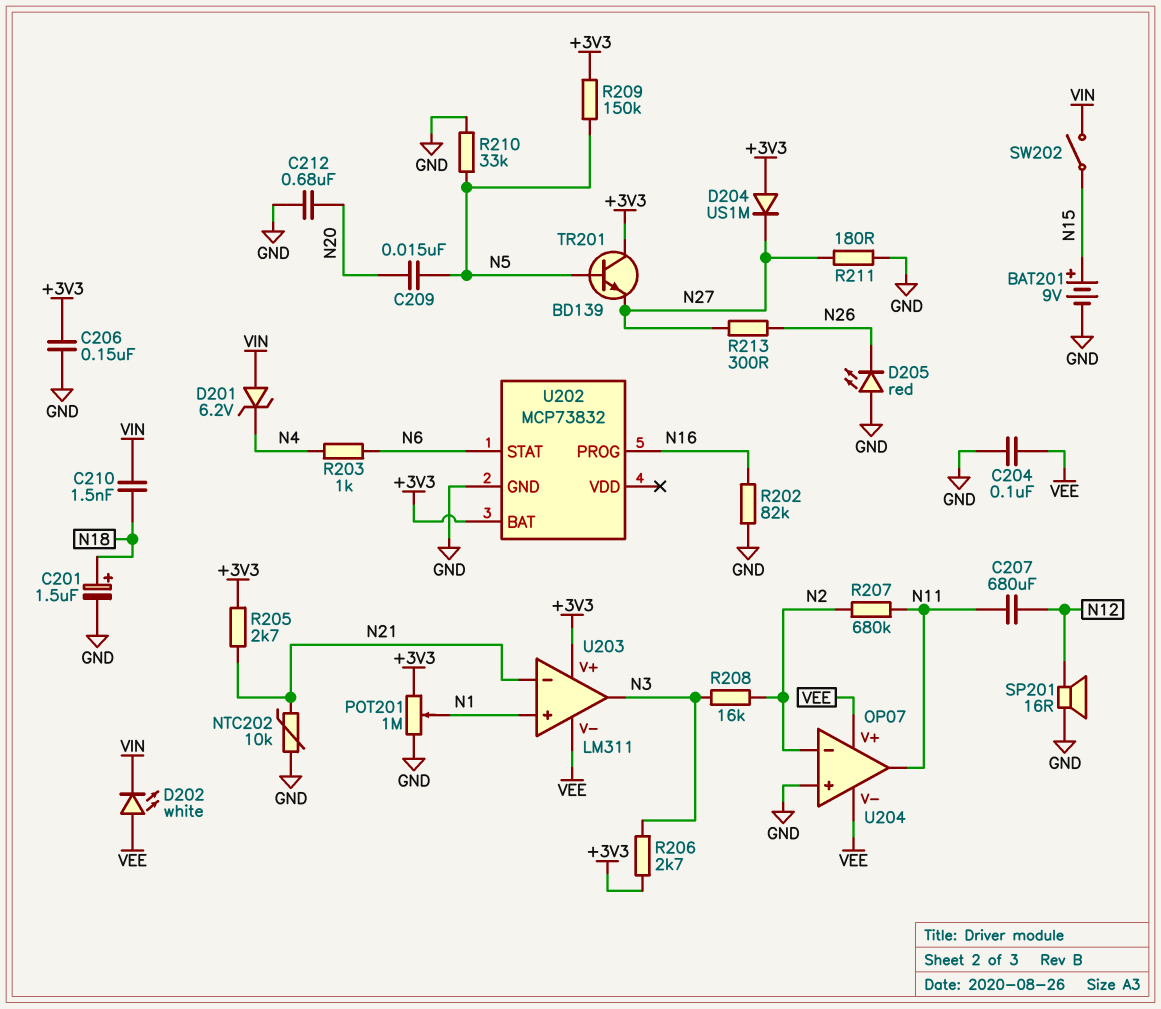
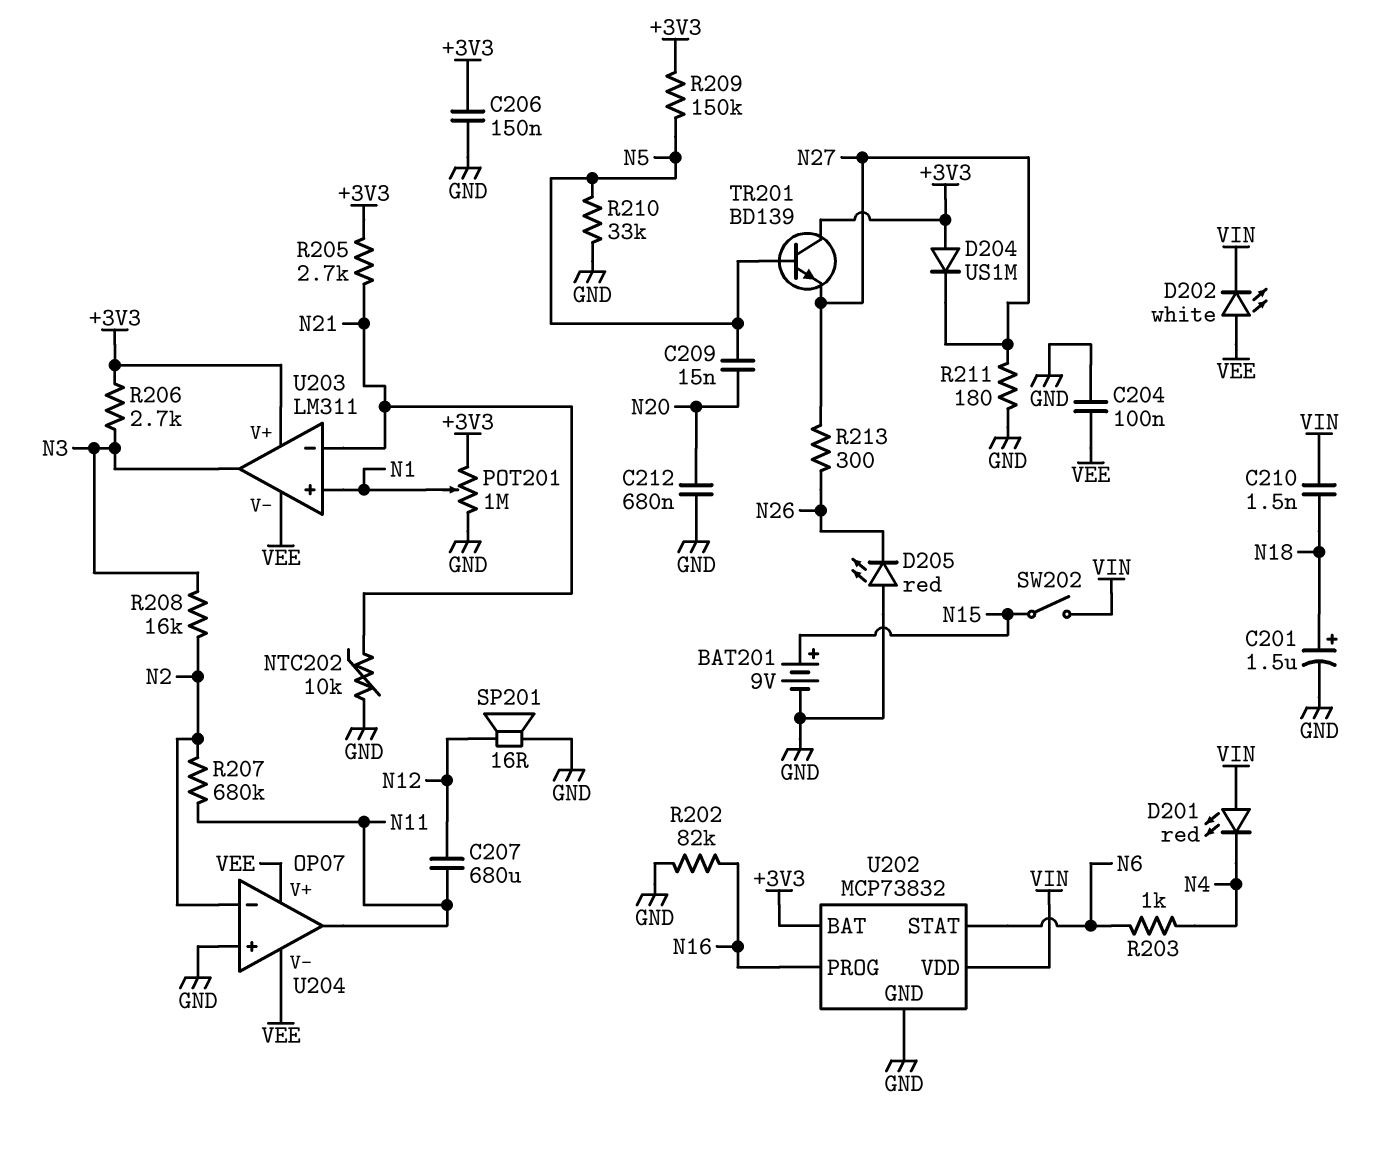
D201: zener 6.2V (A VIN, K N4) -> LED red (A VIN, K N4)
U202 pin VDD: none -> VIN

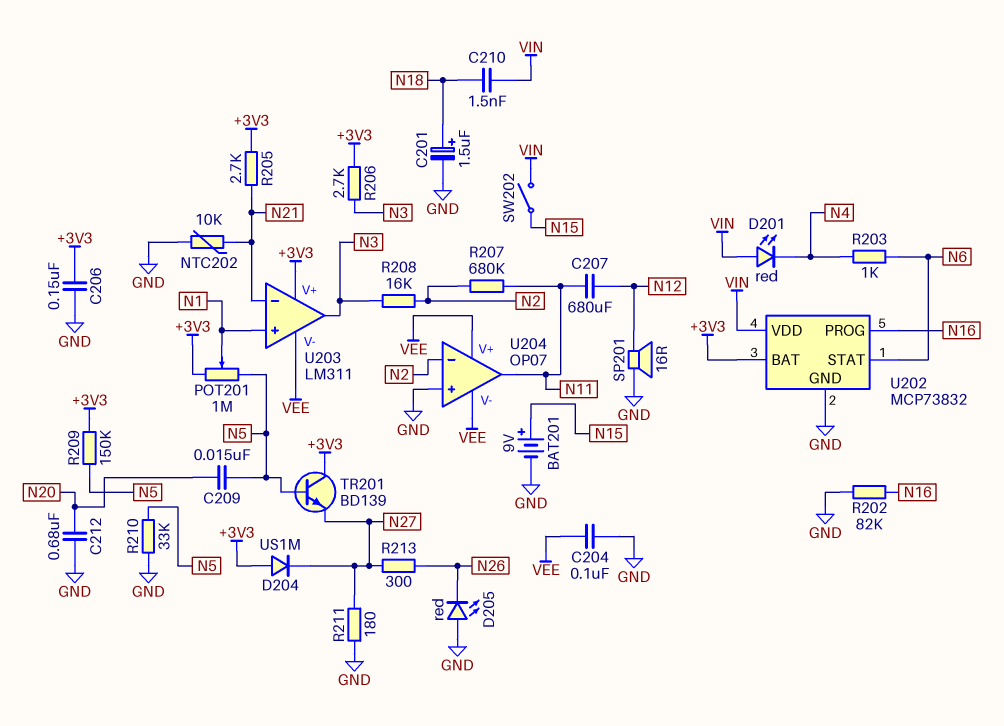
D202: LED white (A VEE, K VIN) -> none
POT201: 1M (+3V3, GND, wiper N1) -> 1M (+3V3, N5, wiper N1)

